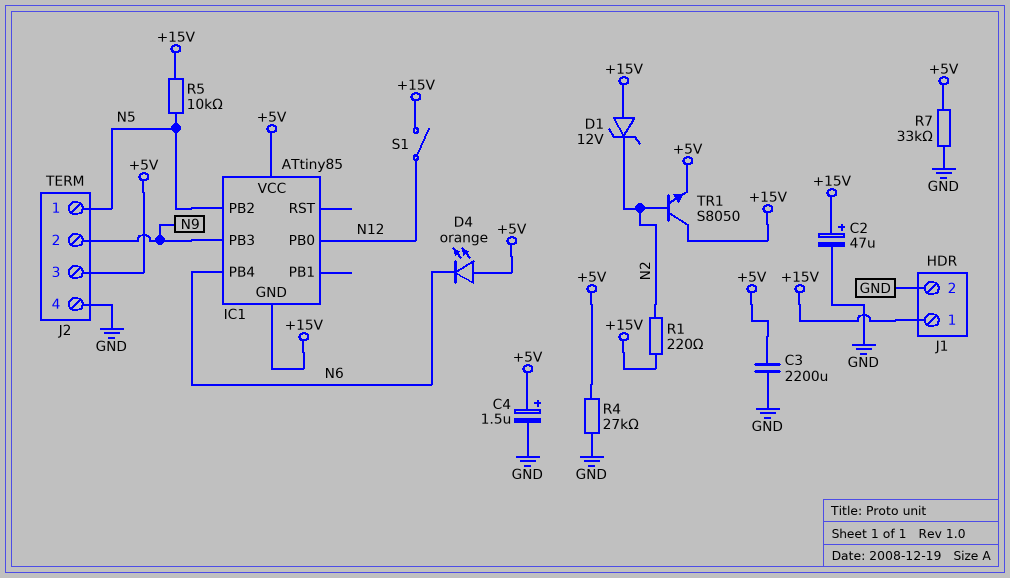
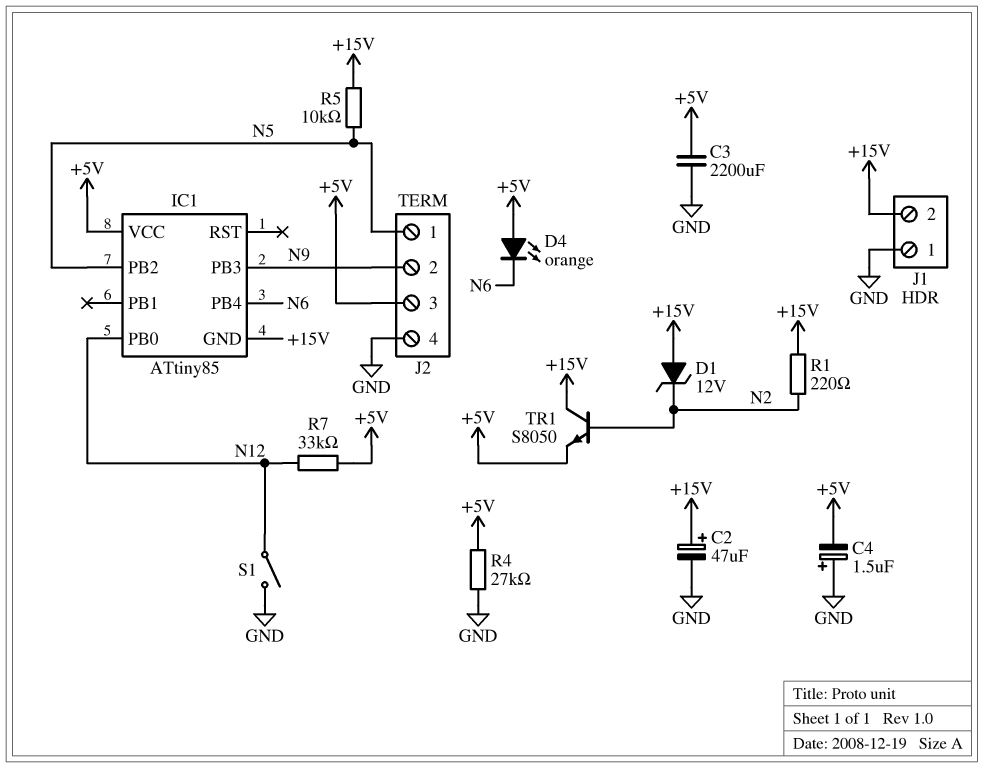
C4: 1.5uF (plus +5V, minus GND) -> 1.5uF (plus GND, minus +5V)
J1 pin 1: +15V -> GND
J1 pin 2: GND -> +15V
R7: 33k (+5V, GND) -> 33k (+5V, N12)
S1: switch (+15V, N12) -> switch (GND, N12)

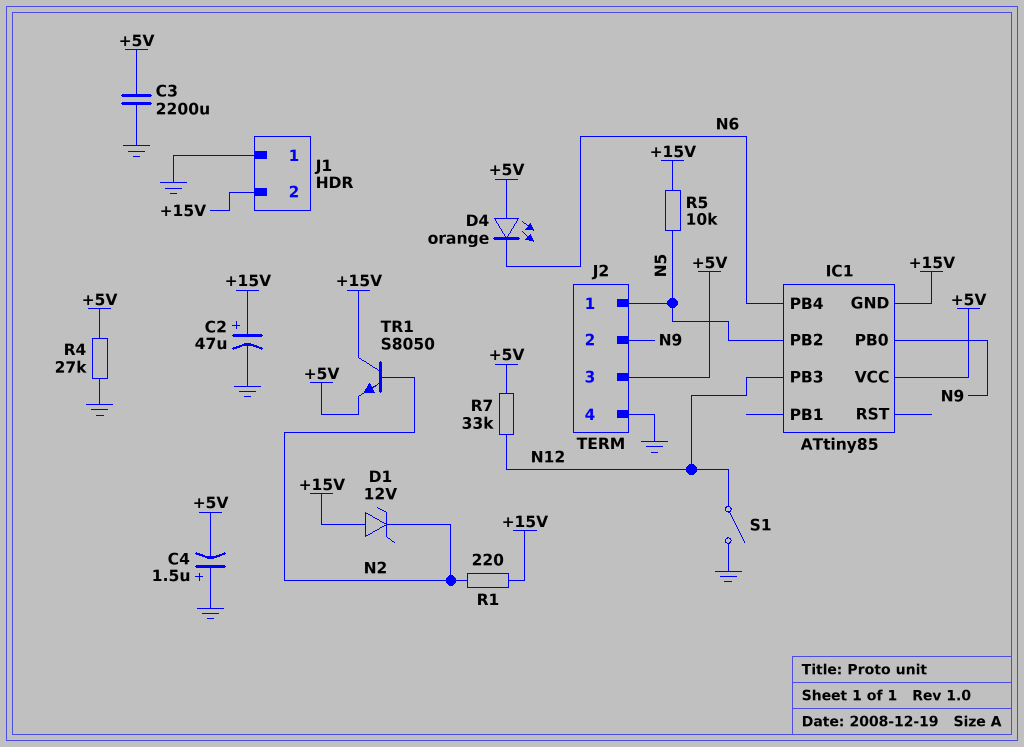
IC1 pin PB0: N12 -> N9
IC1 pin PB3: N9 -> N12

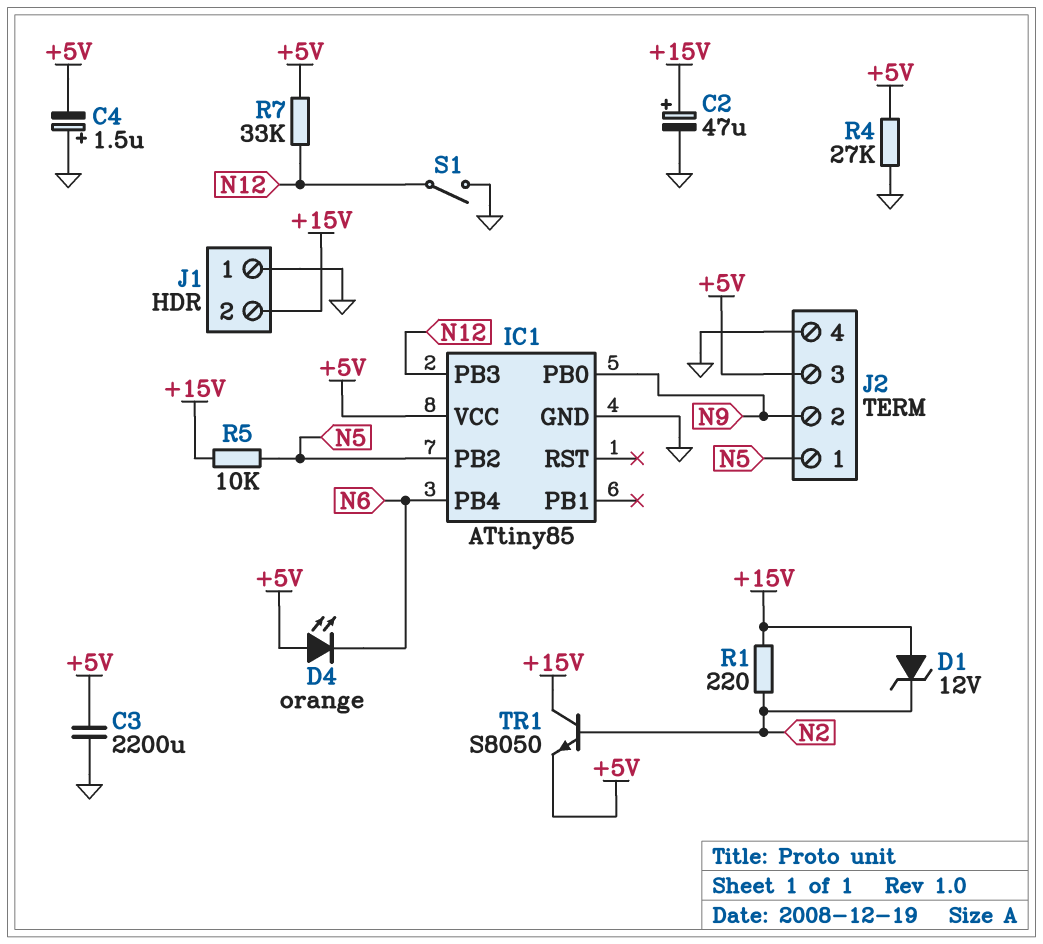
IC1 pin GND: +15V -> GND

